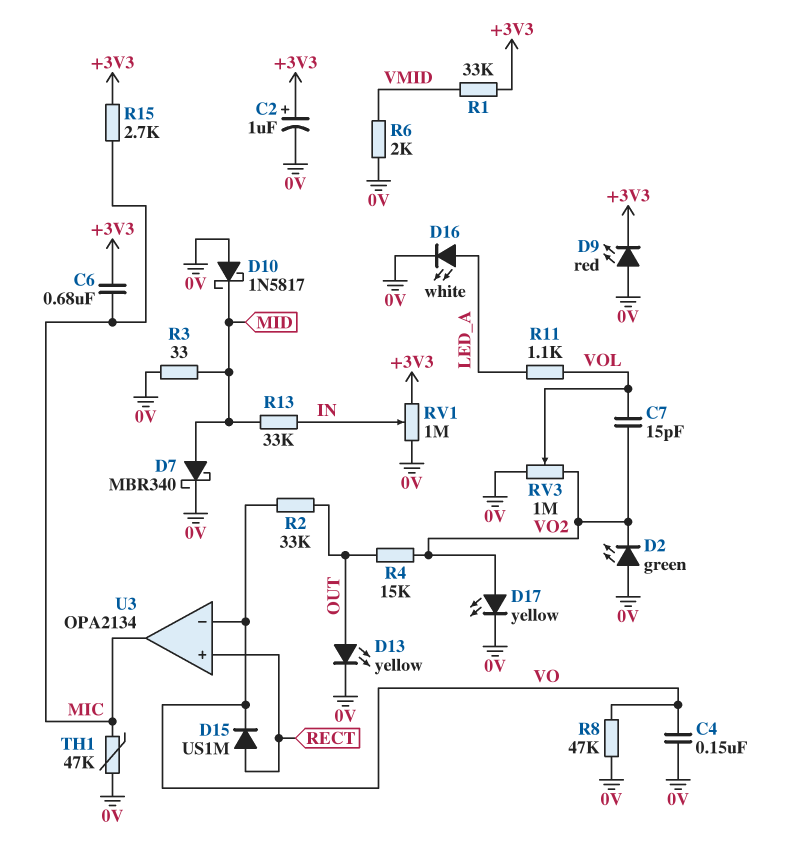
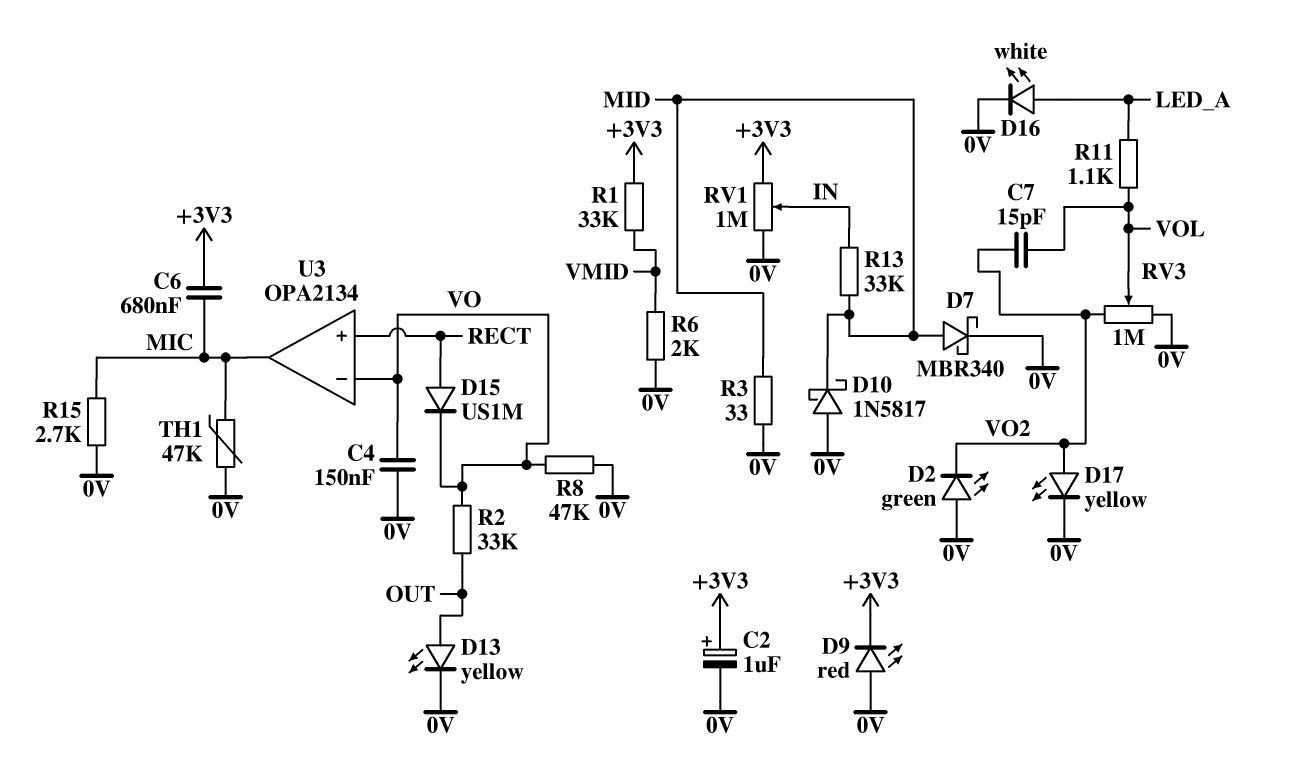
R4: 15k (OUT, VO2) -> none
R15: 2.7k (+3V3, MIC) -> 2.7k (0V, MIC)

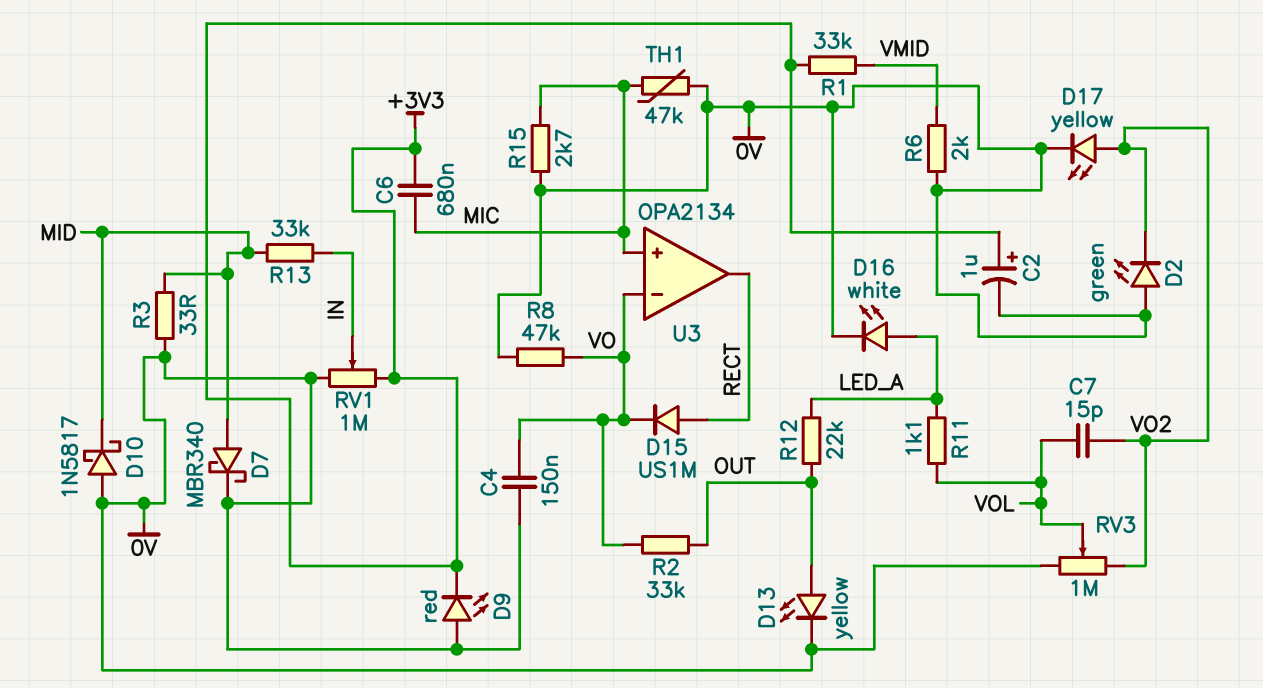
R12: none -> 22k (LED_A, OUT)
U3 pin in+: RECT -> MIC
U3 pin out: MIC -> RECT

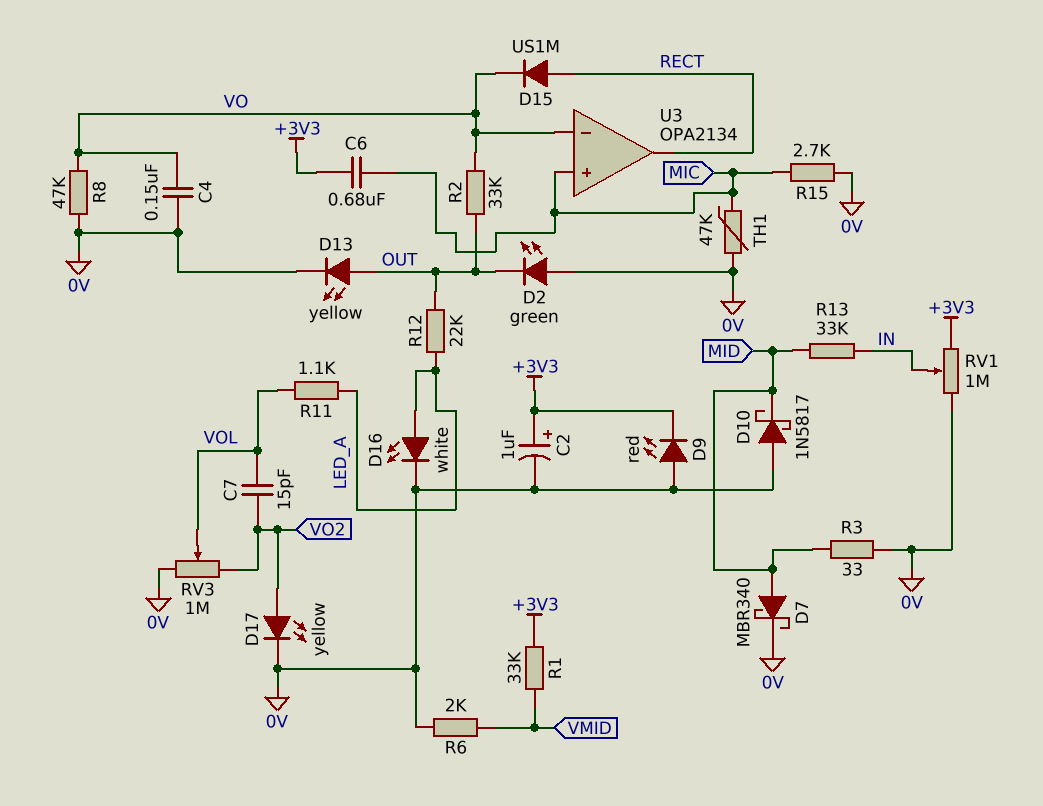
D2: LED green (A 0V, K VO2) -> LED green (A 0V, K OUT)

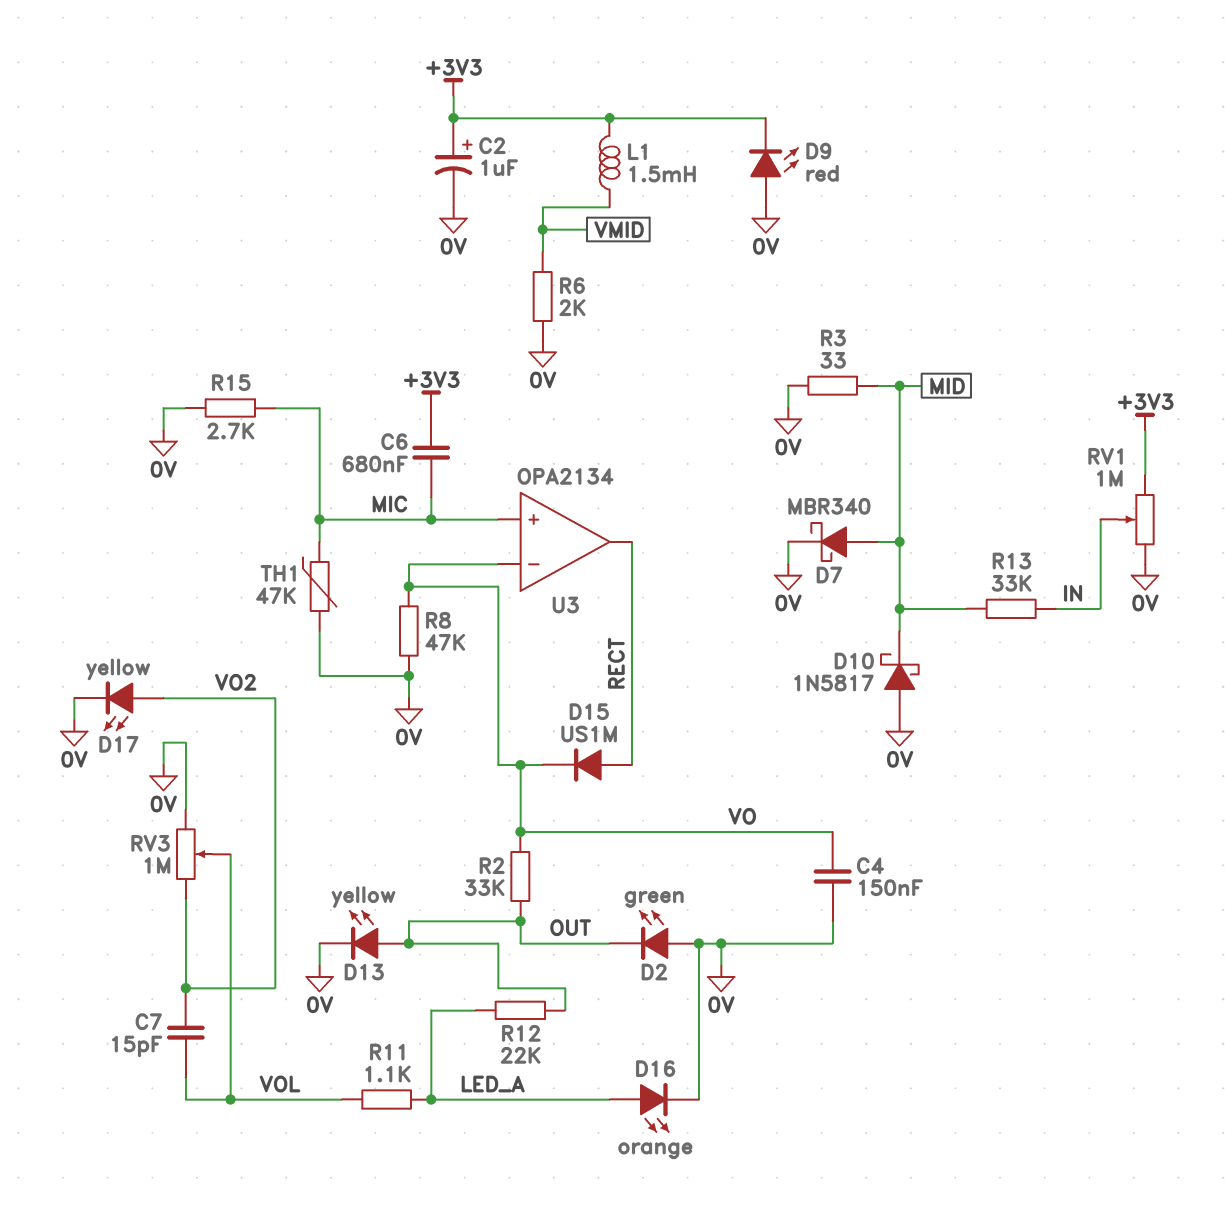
D16: LED white (A LED_A, K 0V) -> LED orange (A LED_A, K 0V)
L1: none -> 1.5mH (+3V3, VMID)
R1: 33k (+3V3, VMID) -> none

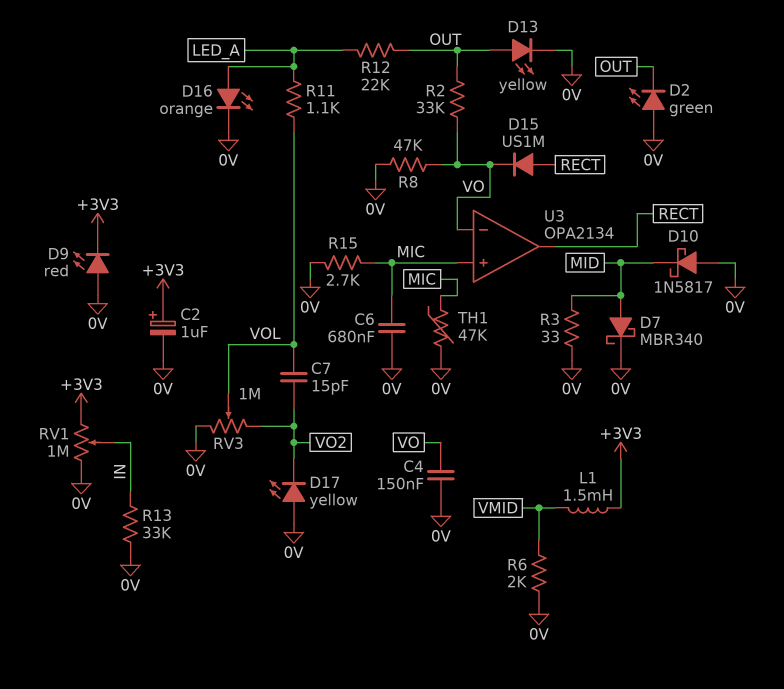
C6: 680nF (+3V3, MIC) -> 680nF (0V, MIC)
D17: LED yellow (A VO2, K 0V) -> LED yellow (A 0V, K VO2)
R13: 33k (IN, MID) -> 33k (0V, IN)

